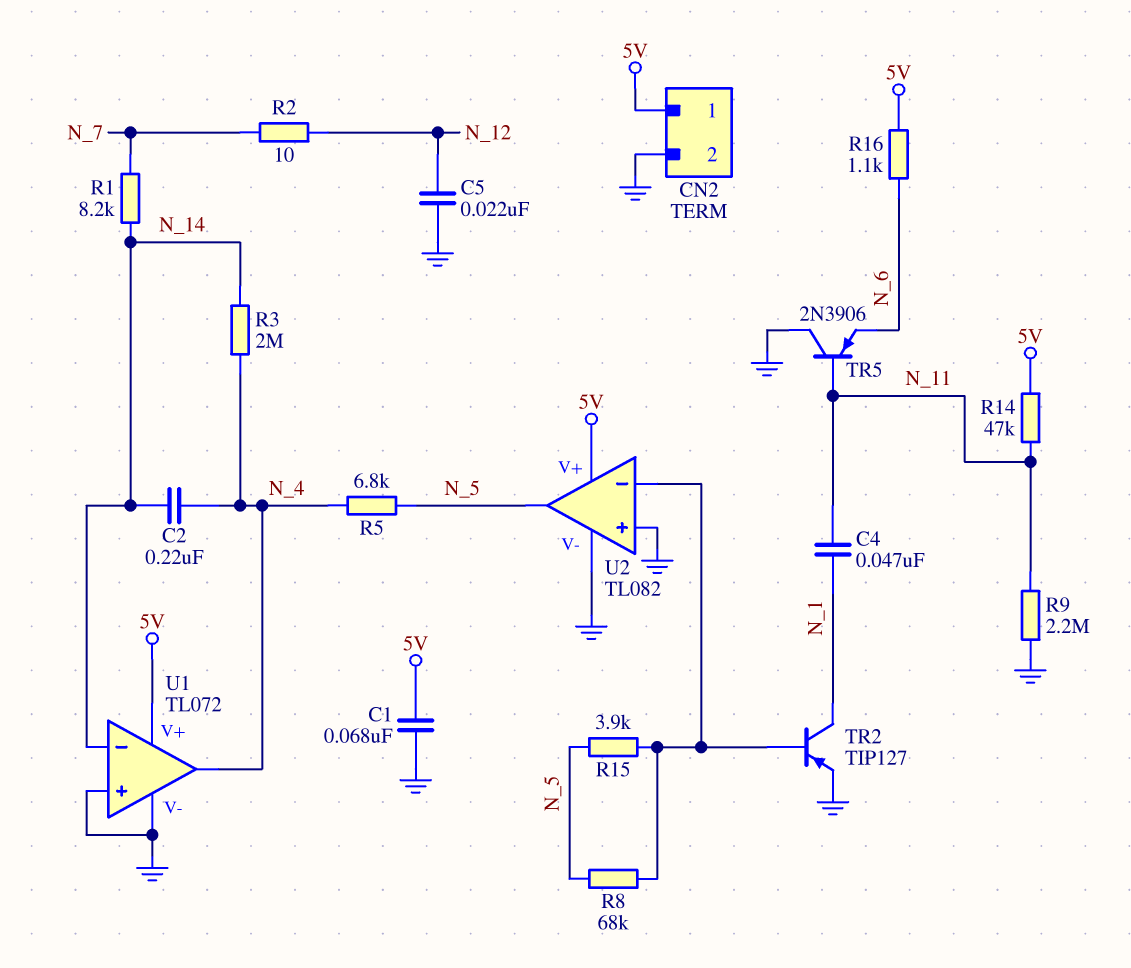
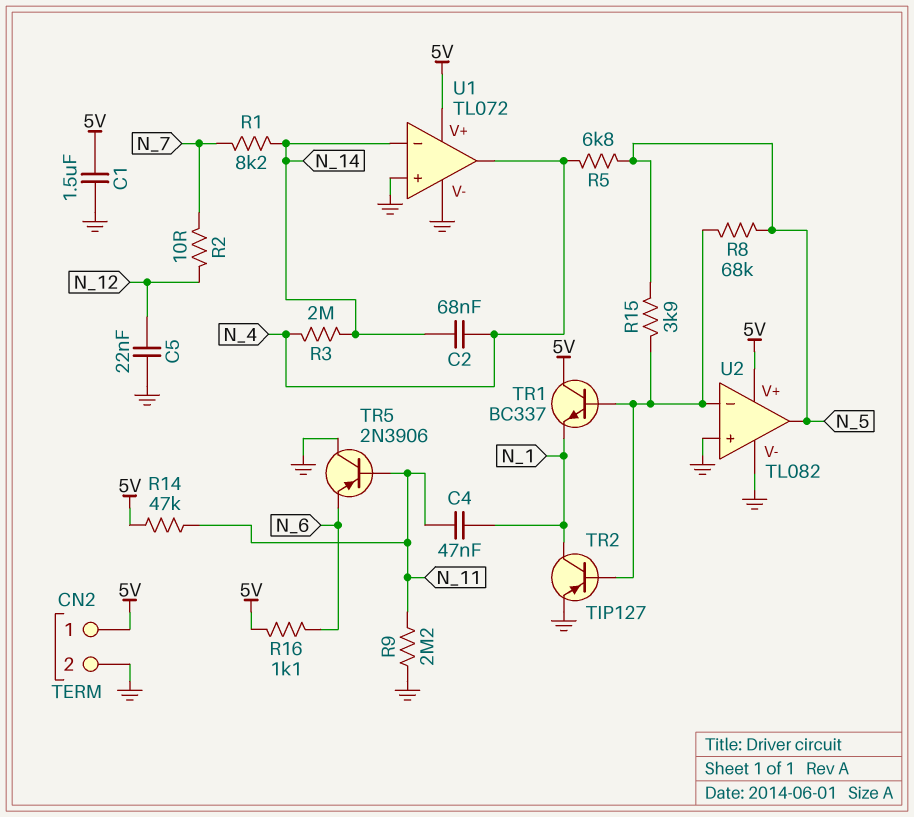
C1: 68nF (5V, GND) -> 1.5uF (5V, GND)
C2: 220nF (N_4, N_14) -> 68nF (N_4, N_14)
TR1: none -> NPN BC337 (B U2/in-, C 5V, E N_1)

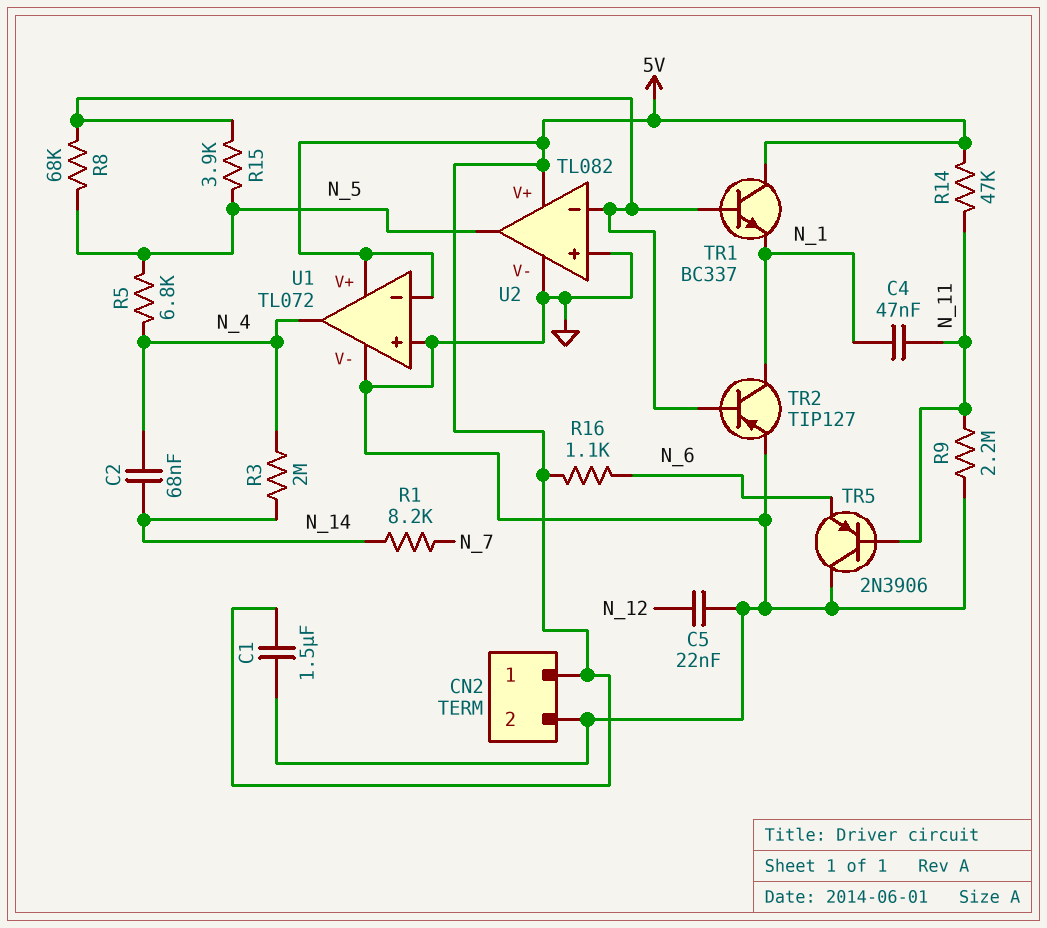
R2: 10 (N_7, N_12) -> none
U1 pin in-: N_14 -> 5V

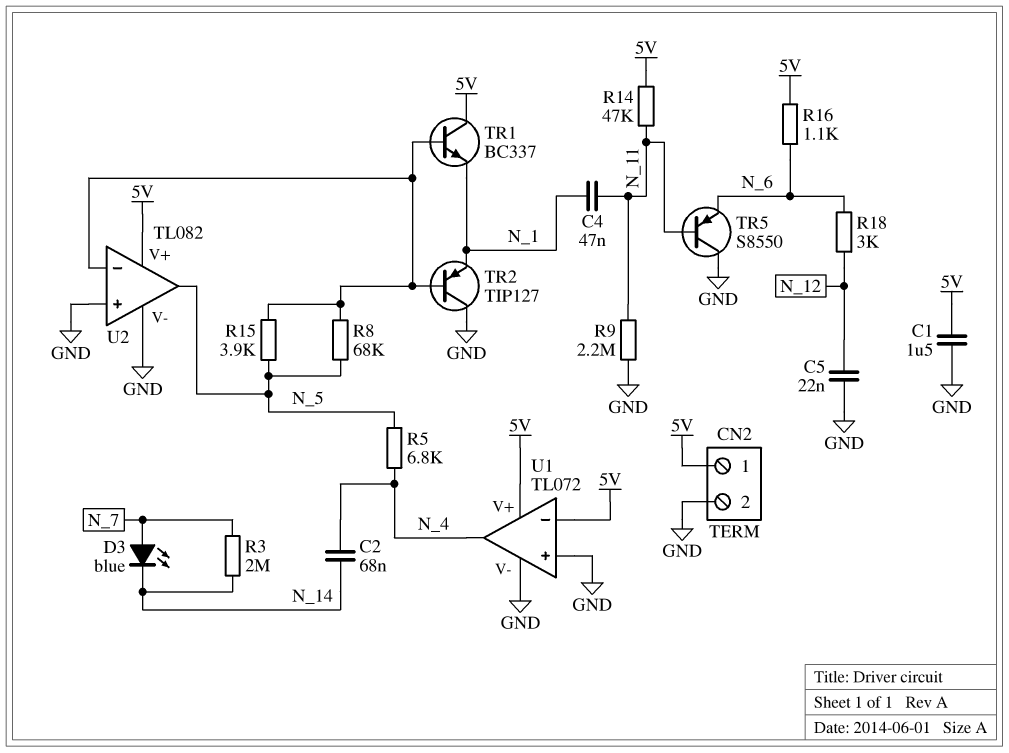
D3: none -> LED blue (A N_7, K N_14)
R1: 8.2k (N_7, N_14) -> none
R3: 2M (N_4, N_14) -> 2M (N_7, N_14)
R18: none -> 3k (N_6, N_12)
TR2: PNP TIP127 (B U2/in-, C N_1, E GND) -> PNP TIP127 (B U2/in-, C GND, E N_1)
TR5: PNP 2N3906 (B N_11, C GND, E N_6) -> PNP S8550 (B N_11, C GND, E N_6)

